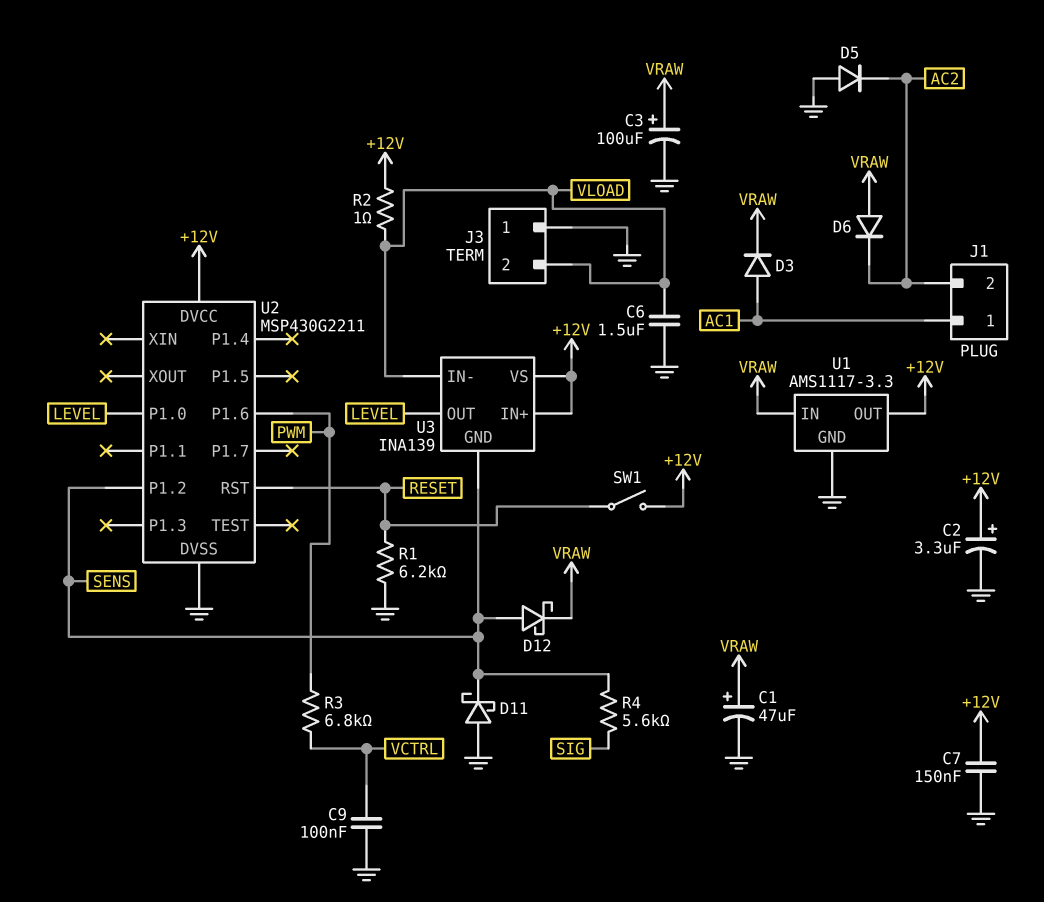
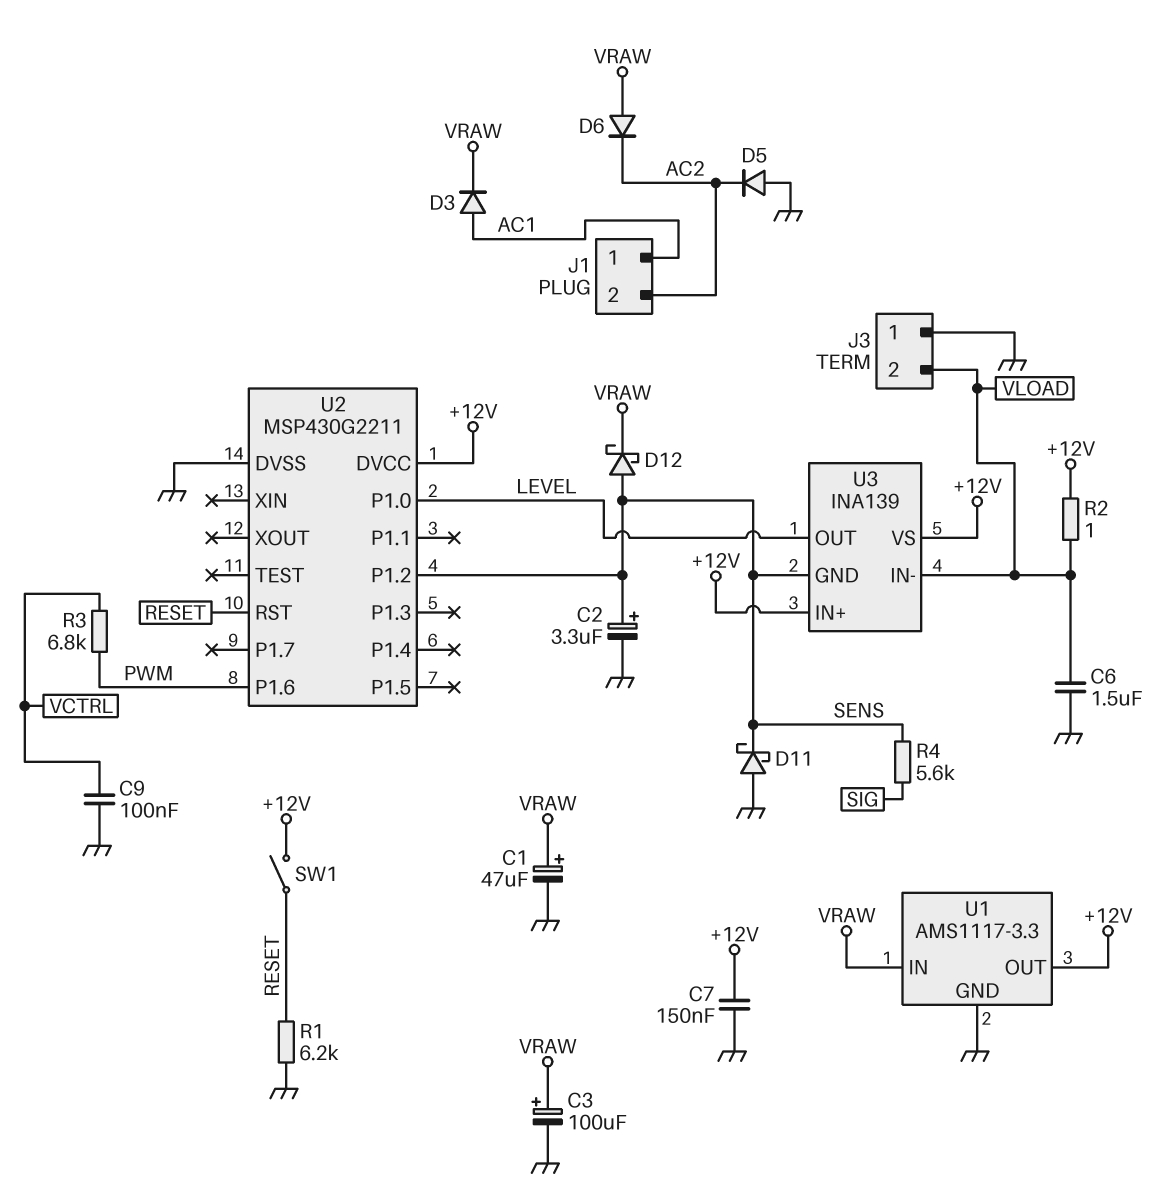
C2: 3.3uF (plus +12V, minus GND) -> 3.3uF (plus SENS, minus GND)

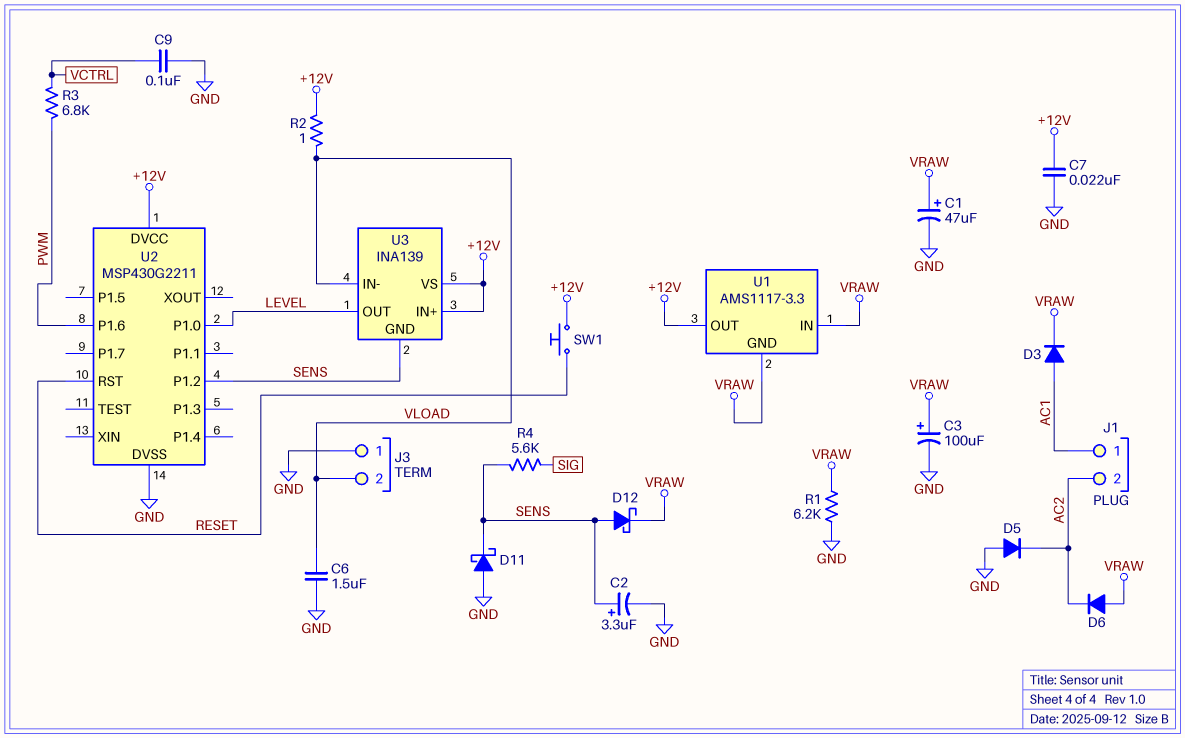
C7: 150nF (+12V, GND) -> 22nF (+12V, GND)
R1: 6.2k (GND, RESET) -> 6.2k (GND, VRAW)
SW1: switch (+12V, RESET) -> button (+12V, RESET)
U1 pin GND: GND -> VRAW

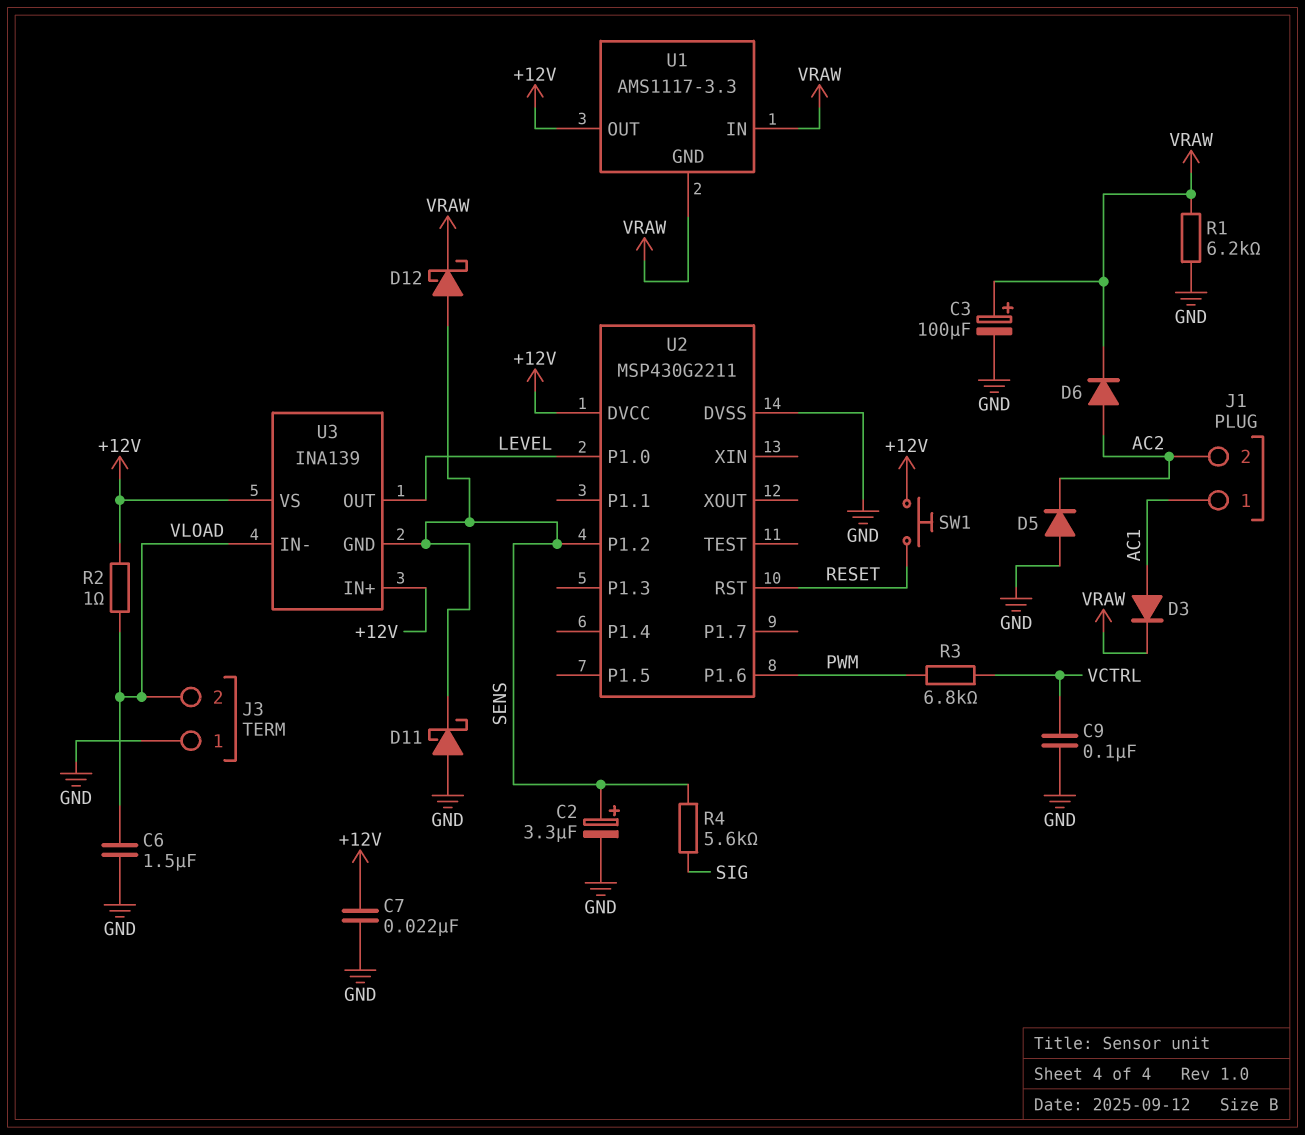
C1: 47uF (plus VRAW, minus GND) -> none
D6: diode (A VRAW, K AC2) -> diode (A AC2, K VRAW)

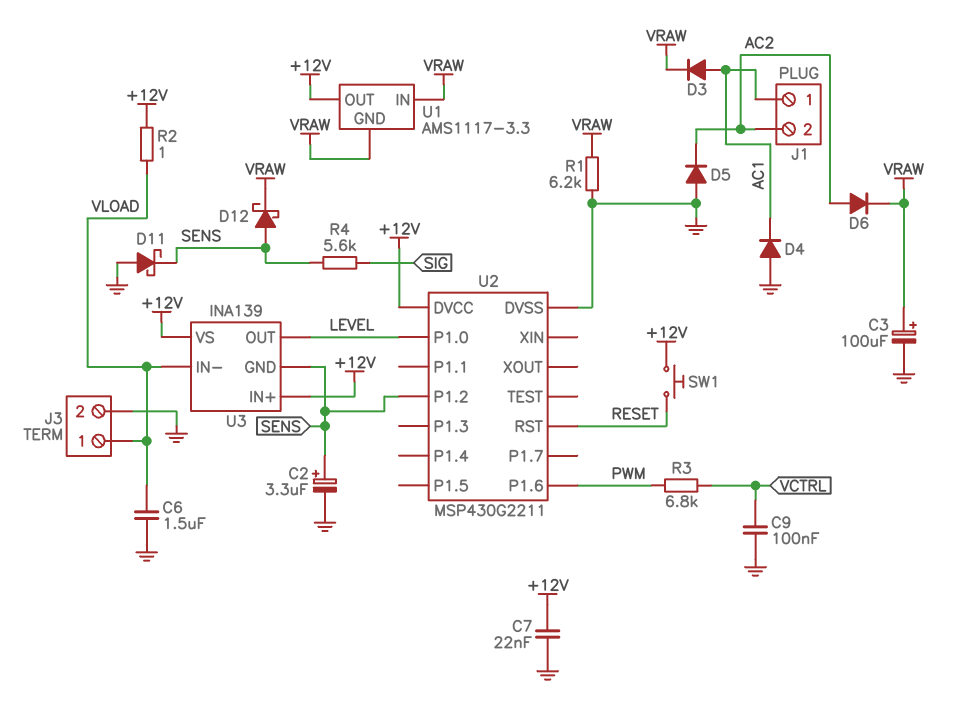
D4: none -> diode (A GND, K AC1)
J3 pin 1: GND -> VLOAD
J3 pin 2: VLOAD -> GND

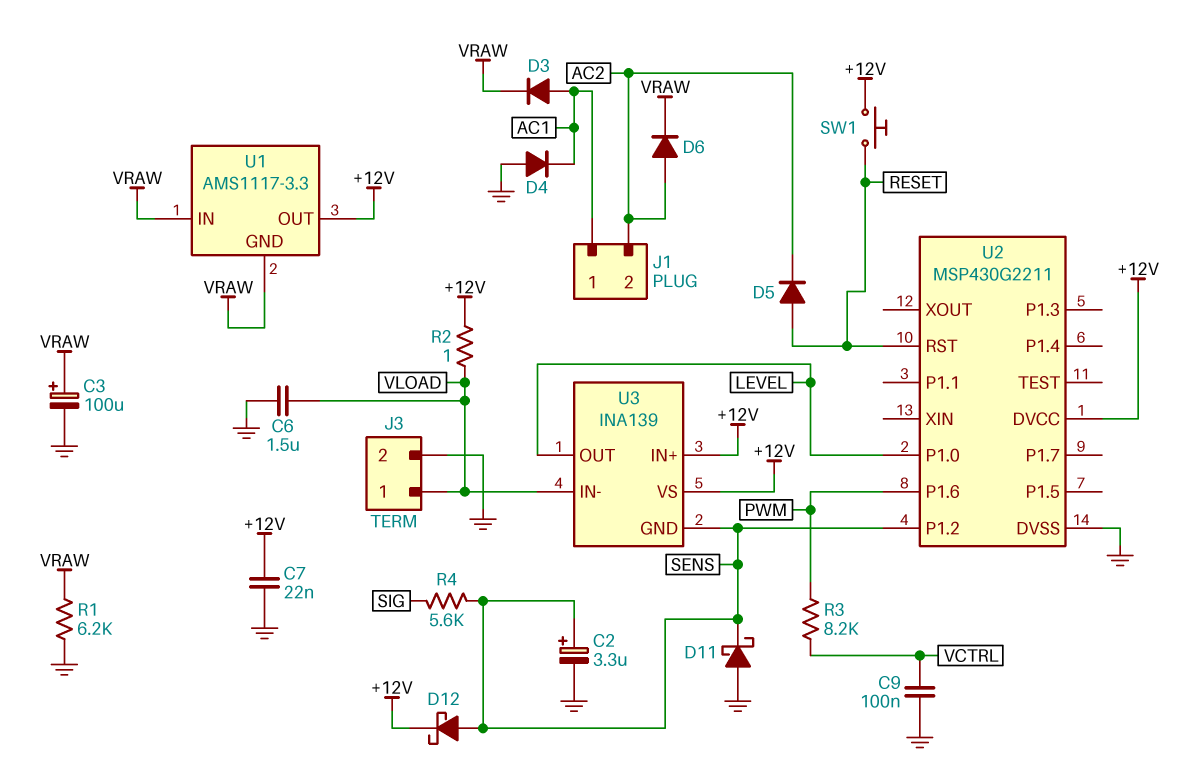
D5: diode (A GND, K AC2) -> diode (A RESET, K AC2)
D12: schottky (A SENS, K VRAW) -> schottky (A SENS, K +12V)
R3: 6.8k (PWM, VCTRL) -> 8.2k (PWM, VCTRL)

